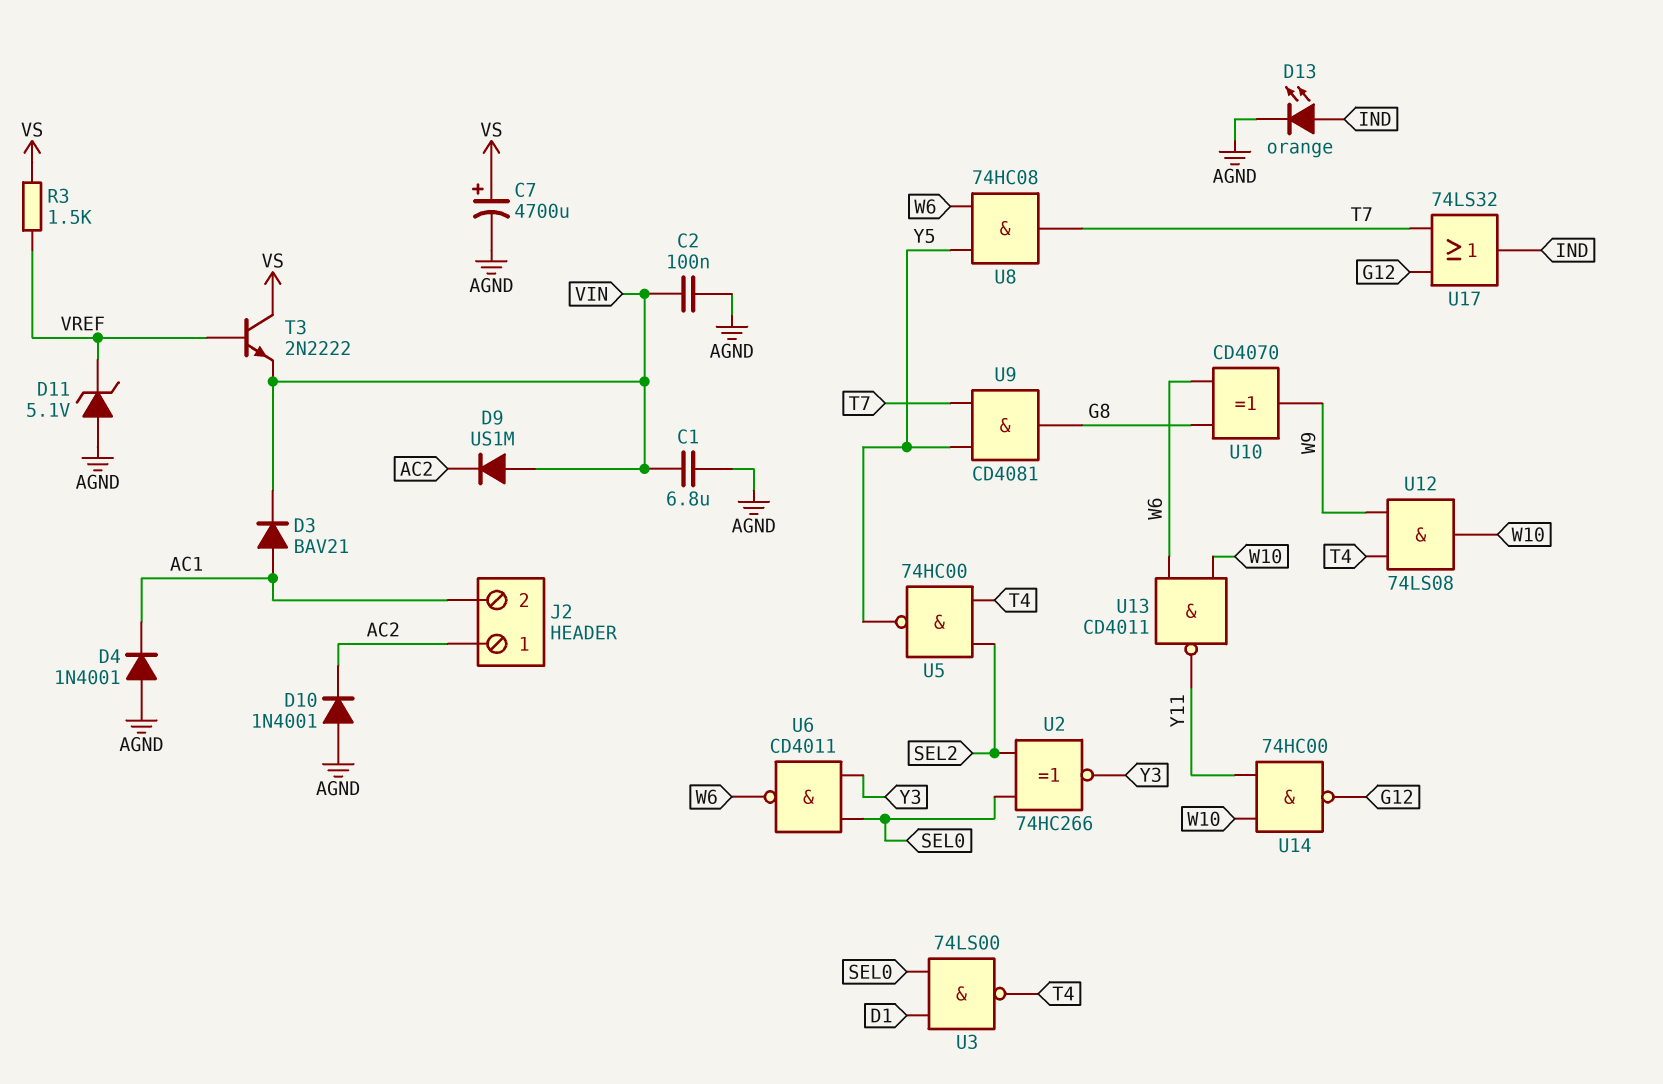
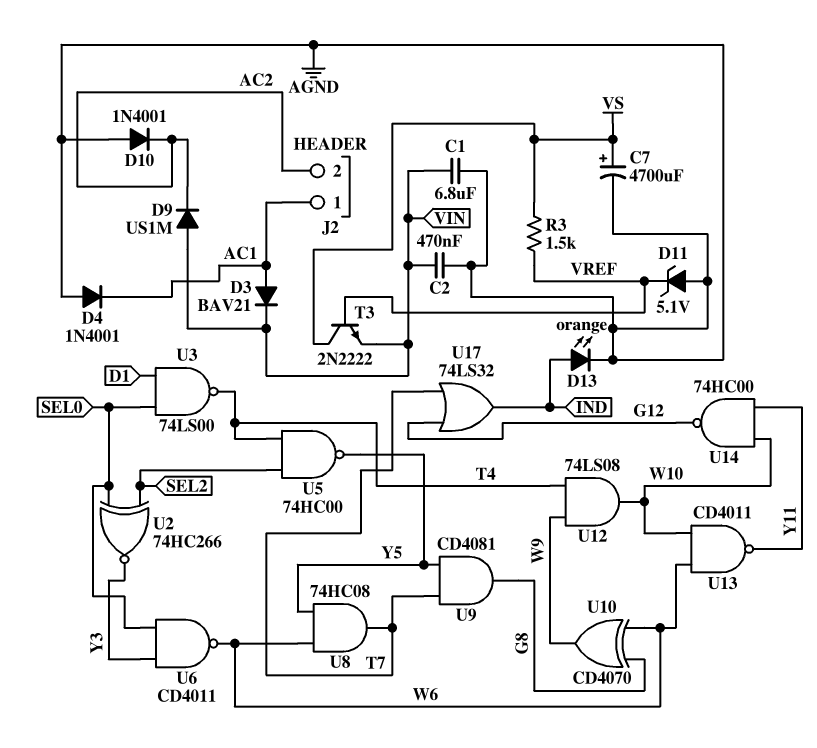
C2: 100nF (AGND, VIN) -> 470nF (AGND, VIN)
J2 pin 1: AC2 -> AC1
J2 pin 2: AC1 -> AC2

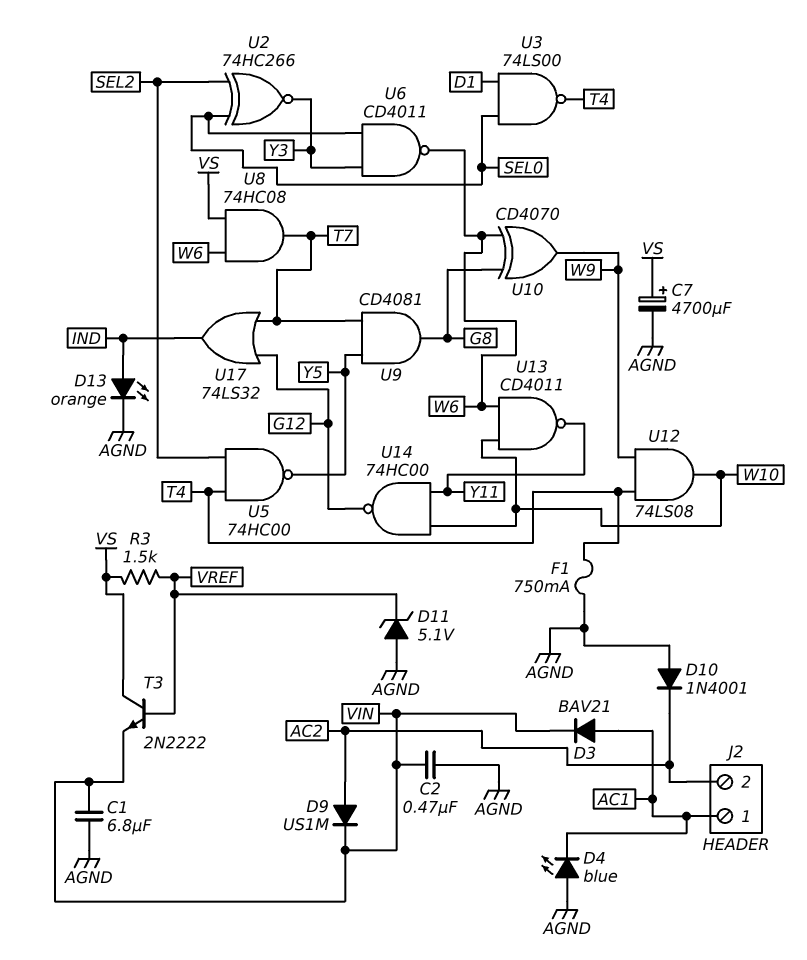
D4: diode 1N4001 (A AGND, K AC1) -> LED blue (A AGND, K AC1)
D9: diode US1M (A VIN, K AC2) -> diode US1M (A AC2, K VIN)
F1: none -> 750mA (AGND, T4)
U8: AND 74HC08 (in W6, in Y5, out T7) -> AND 74HC08 (in VS, in W6, out T7)

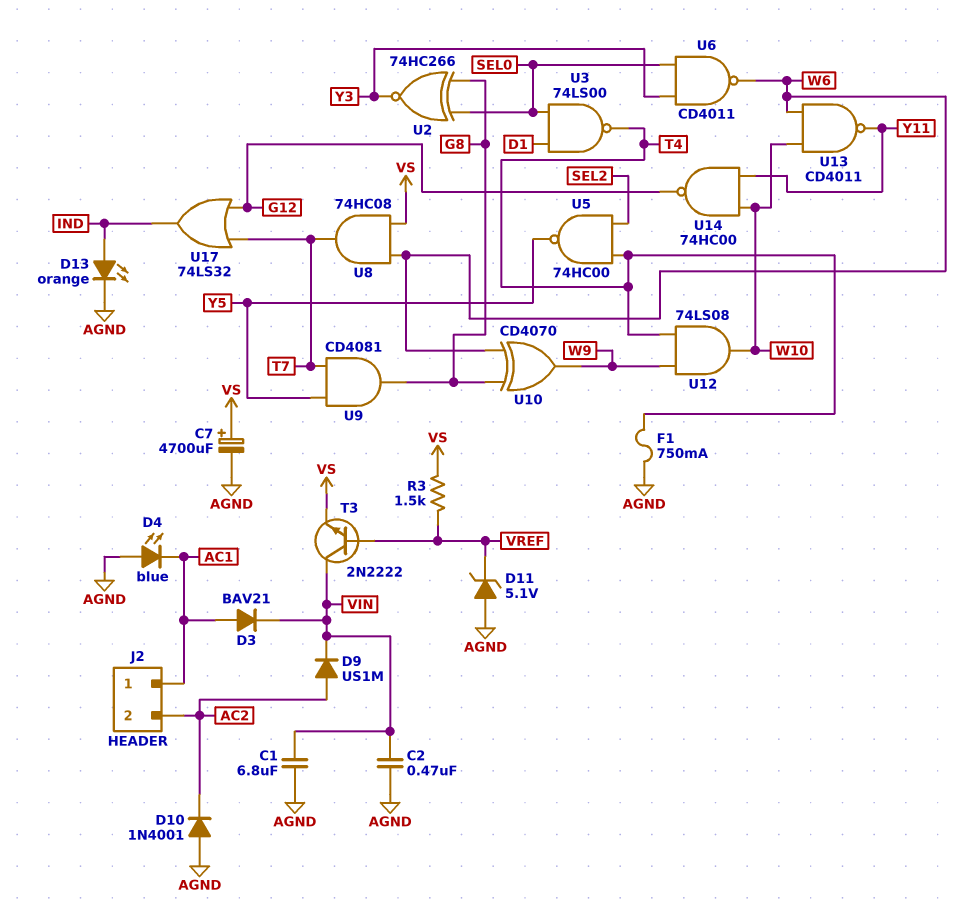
T3: NPN 2N2222 (B VREF, C VS, E VIN) -> NPN 2N2222 (B VREF, C VIN, E VS)
U2: XNOR 74HC266 (in SEL0, in SEL2, out Y3) -> XNOR 74HC266 (in G8, in SEL0, out Y3)

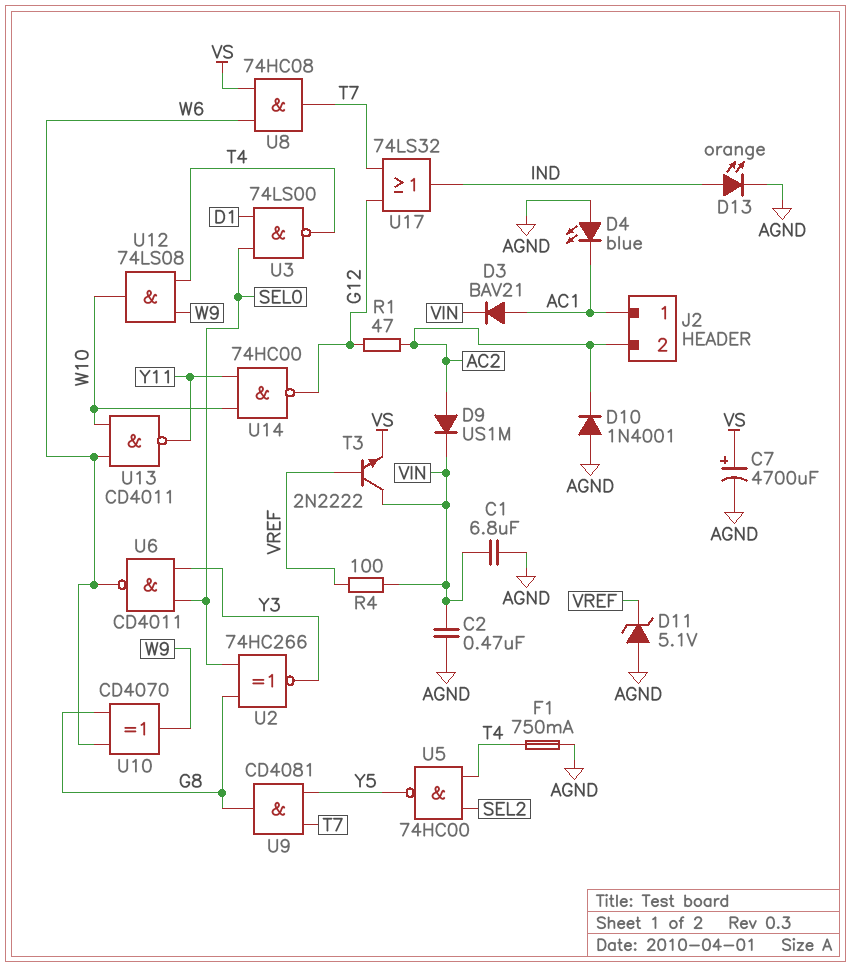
R1: none -> 47 (AC2, G12)
R3: 1.5k (VREF, VS) -> none
R4: none -> 100 (VIN, VREF)

